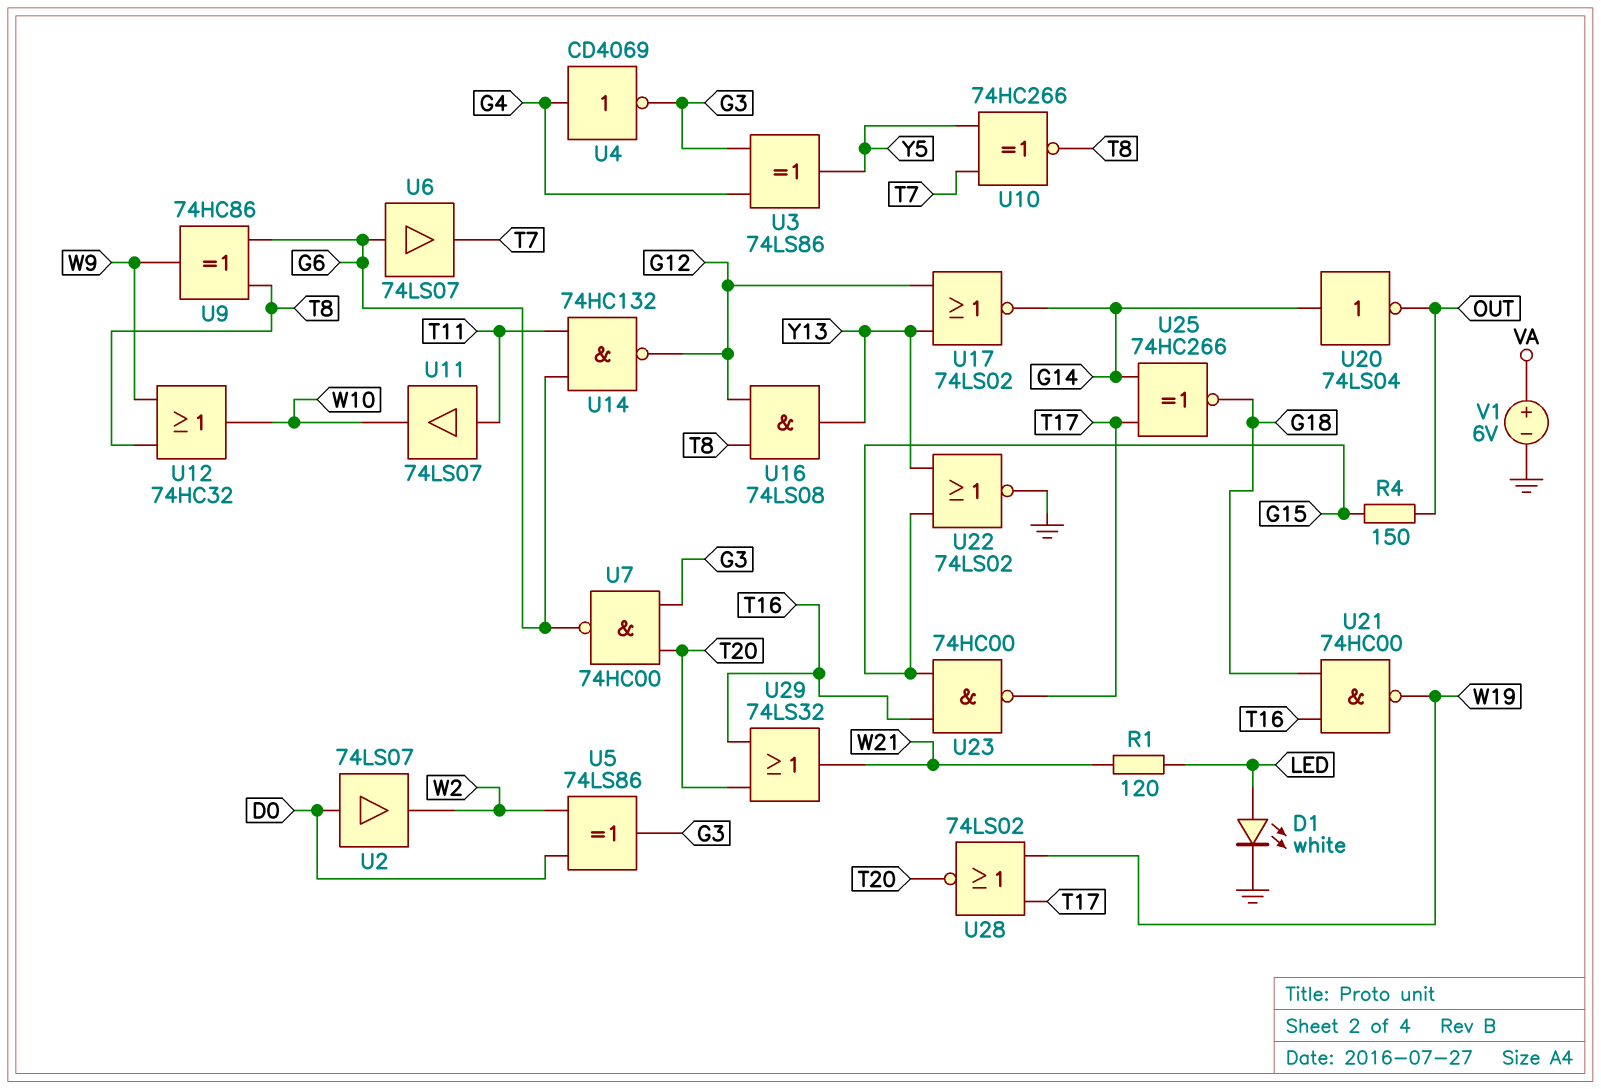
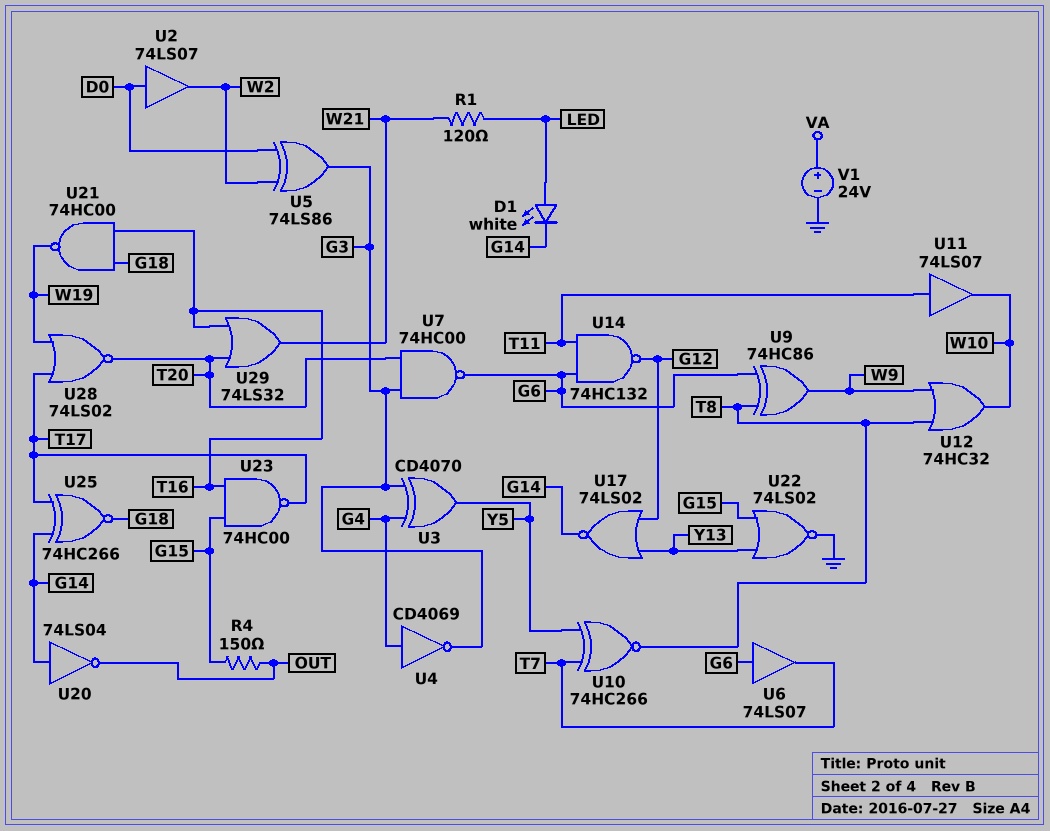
D1: LED white (A LED, K GND) -> LED white (A LED, K G14)
U3: XOR 74LS86 (in G3, in G4, out Y5) -> XOR CD4070 (in G3, in G4, out Y5)
U16: AND 74LS08 (in G12, in T8, out Y13) -> none
V1: 6V (plus VA, minus GND) -> 24V (plus VA, minus GND)

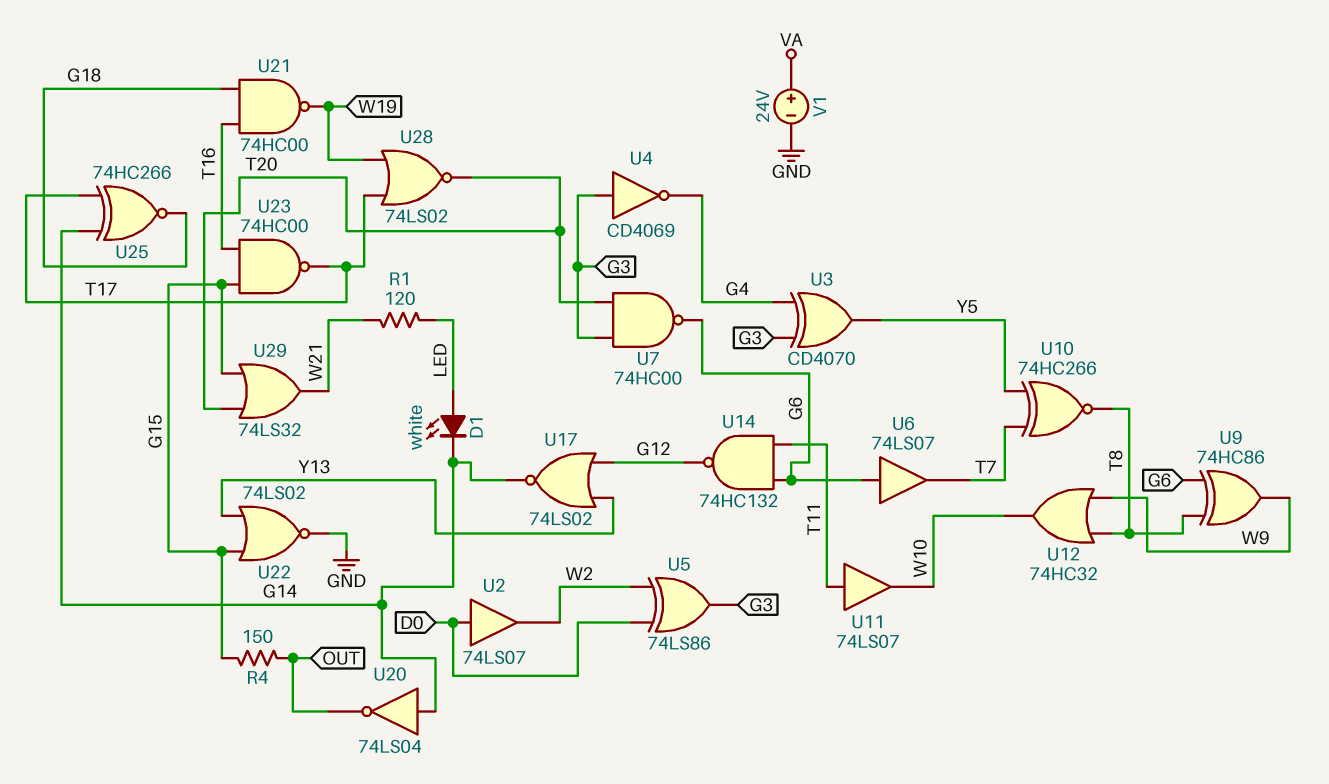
U4: NOT CD4069 (in G4, out G3) -> NOT CD4069 (in G3, out G4)
U29: OR 74LS32 (in T16, in T20, out W21) -> OR 74LS32 (in G15, in T20, out W21)

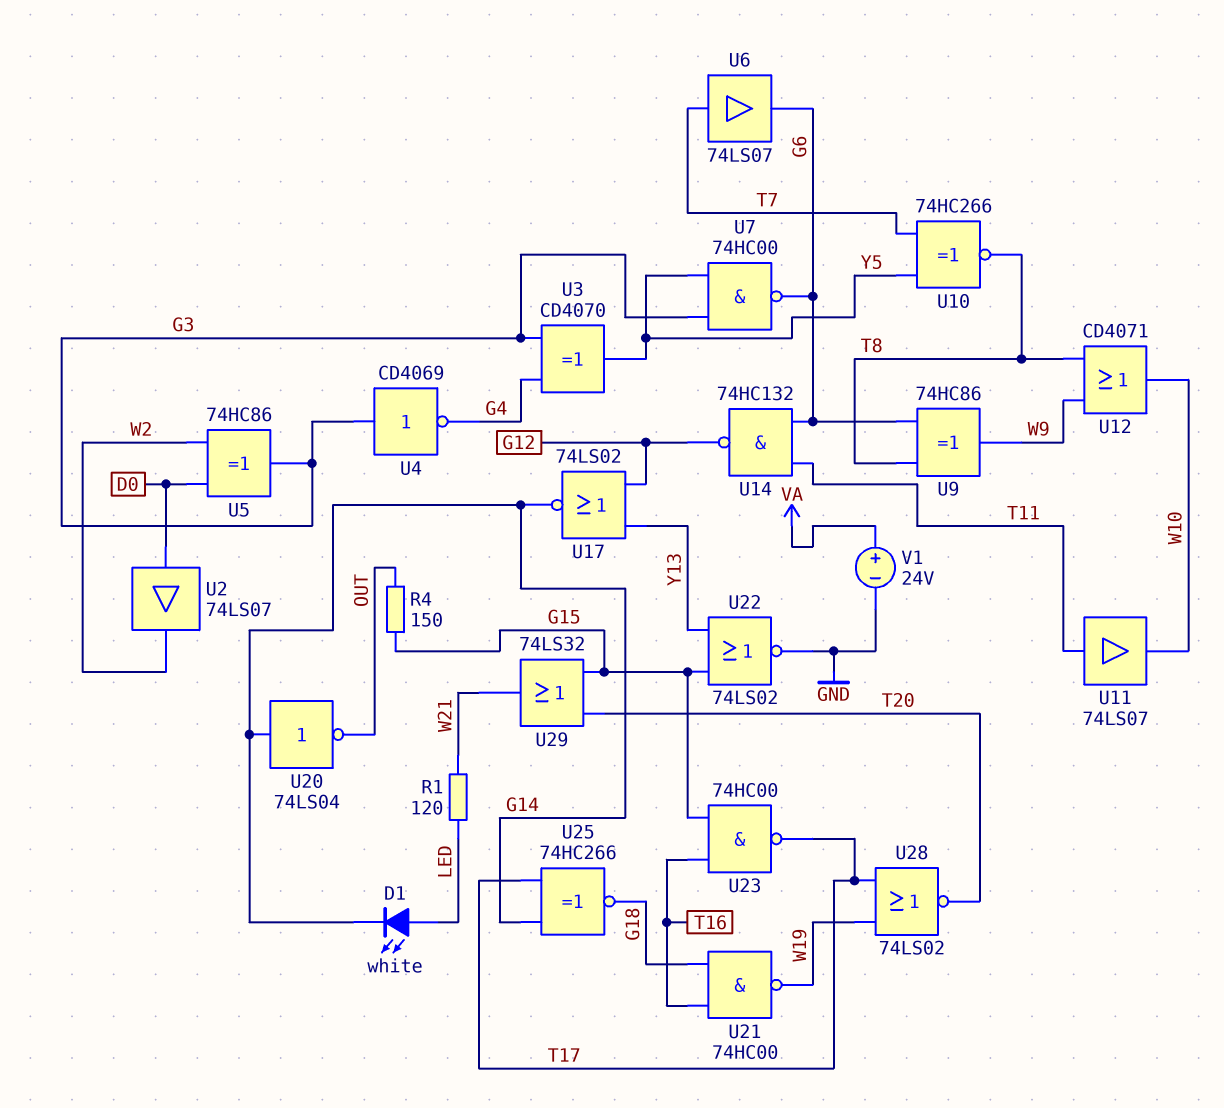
U5: XOR 74LS86 (in D0, in W2, out G3) -> XOR 74HC86 (in D0, in W2, out G3)
U6: buffer 74LS07 (in G6, out T7) -> buffer 74LS07 (in T7, out G6)
U7: NAND 74HC00 (in G3, in T20, out G6) -> NAND 74HC00 (in G3, in Y5, out G6)
U12: OR 74HC32 (in T8, in W9, out W10) -> OR CD4071 (in T8, in W9, out W10)

